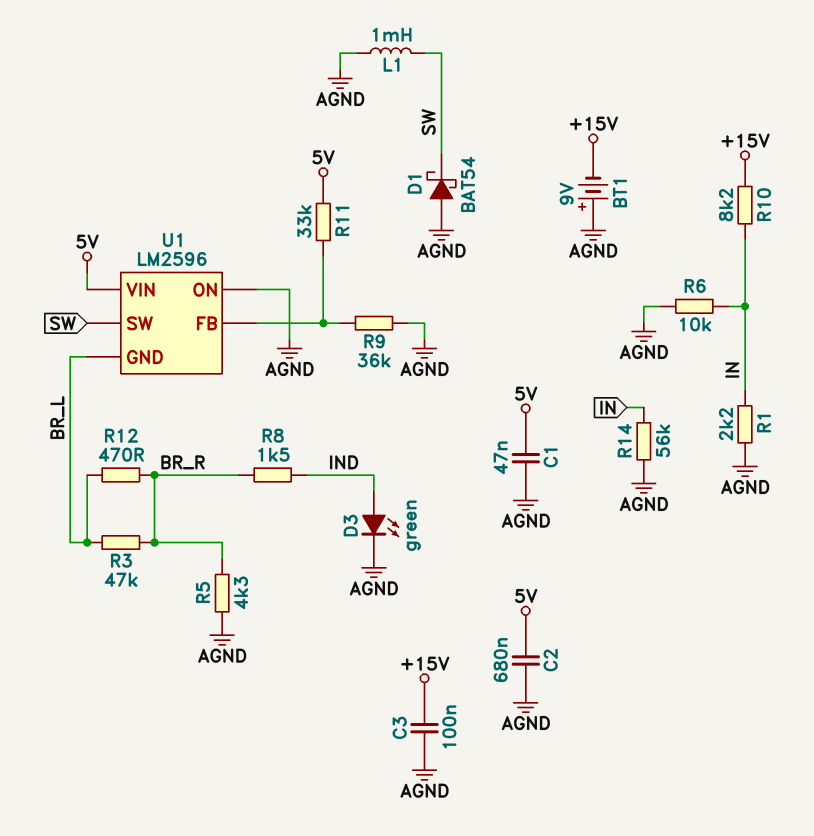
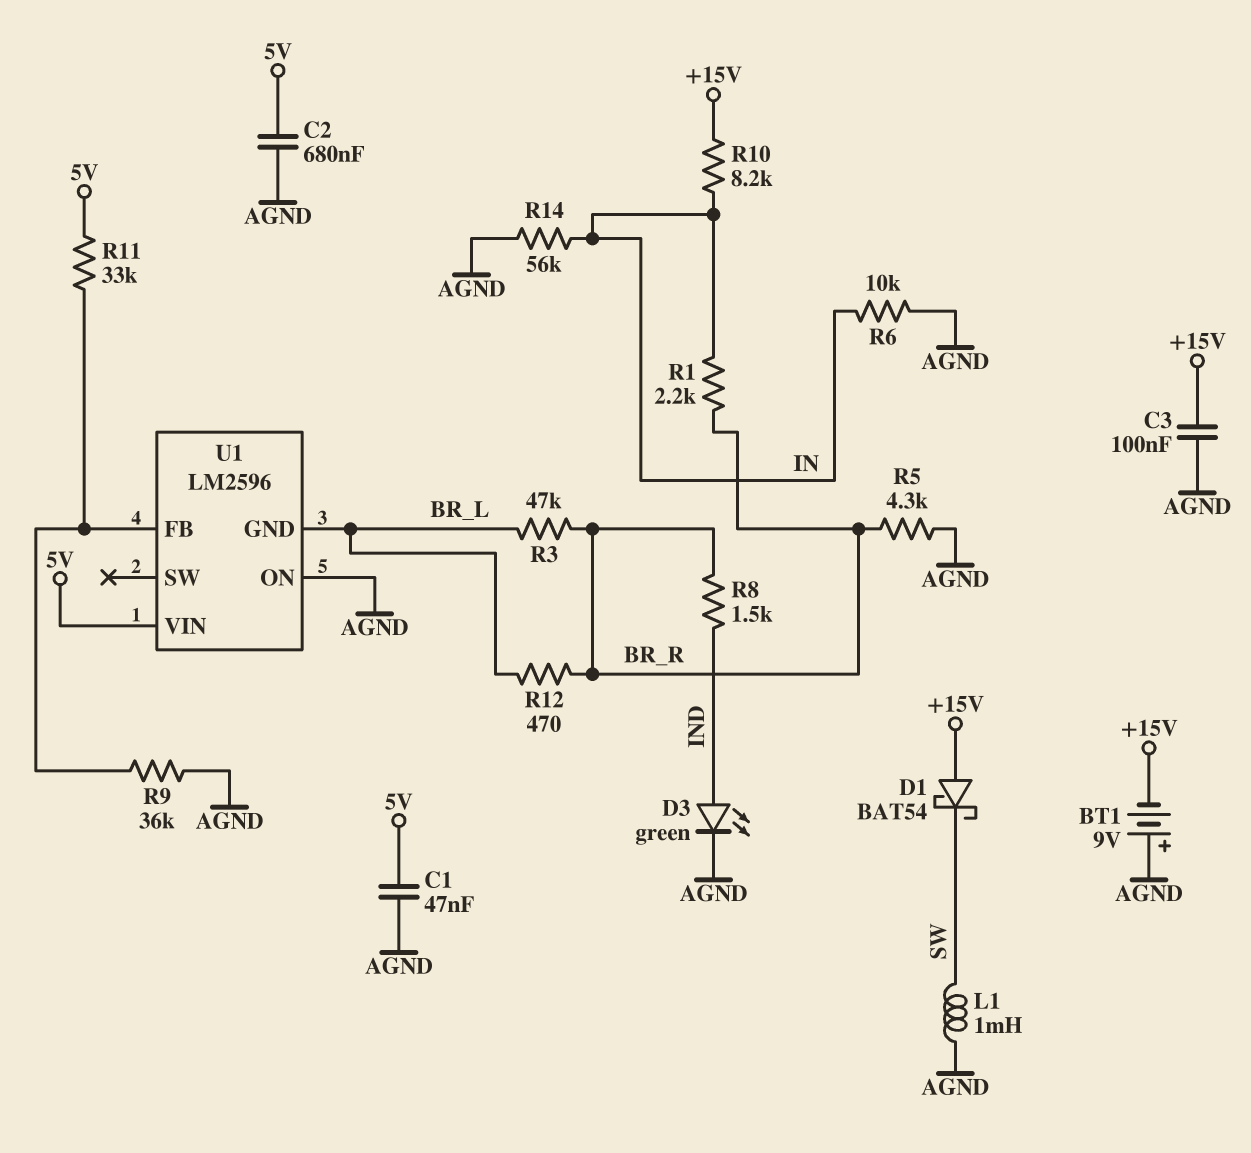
D1: schottky BAT54 (A AGND, K SW) -> schottky BAT54 (A +15V, K SW)
R1: 2.2k (AGND, IN) -> 2.2k (BR_R, IN)
U1 pin SW: SW -> none

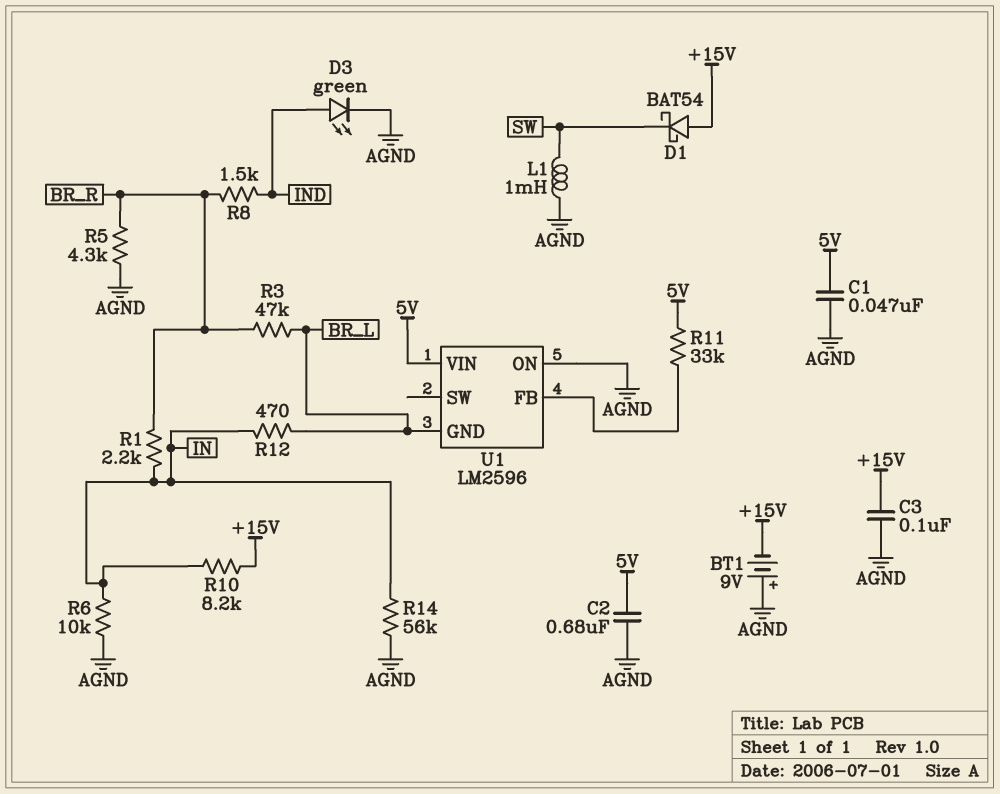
R9: 36k (AGND, U1/FB) -> none
R12: 470 (BR_L, BR_R) -> 470 (BR_L, IN)

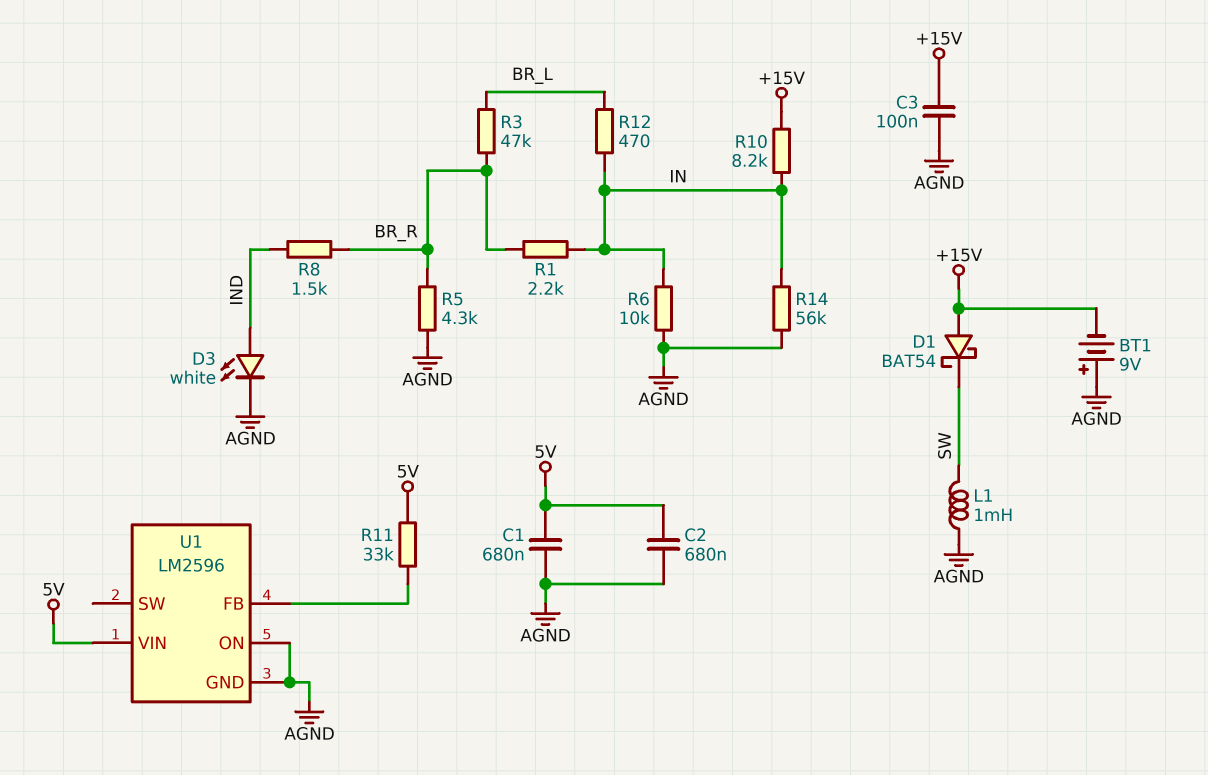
C1: 47nF (5V, AGND) -> 680nF (5V, AGND)
D3: LED green (A IND, K AGND) -> LED white (A IND, K AGND)
U1 pin GND: BR_L -> AGND

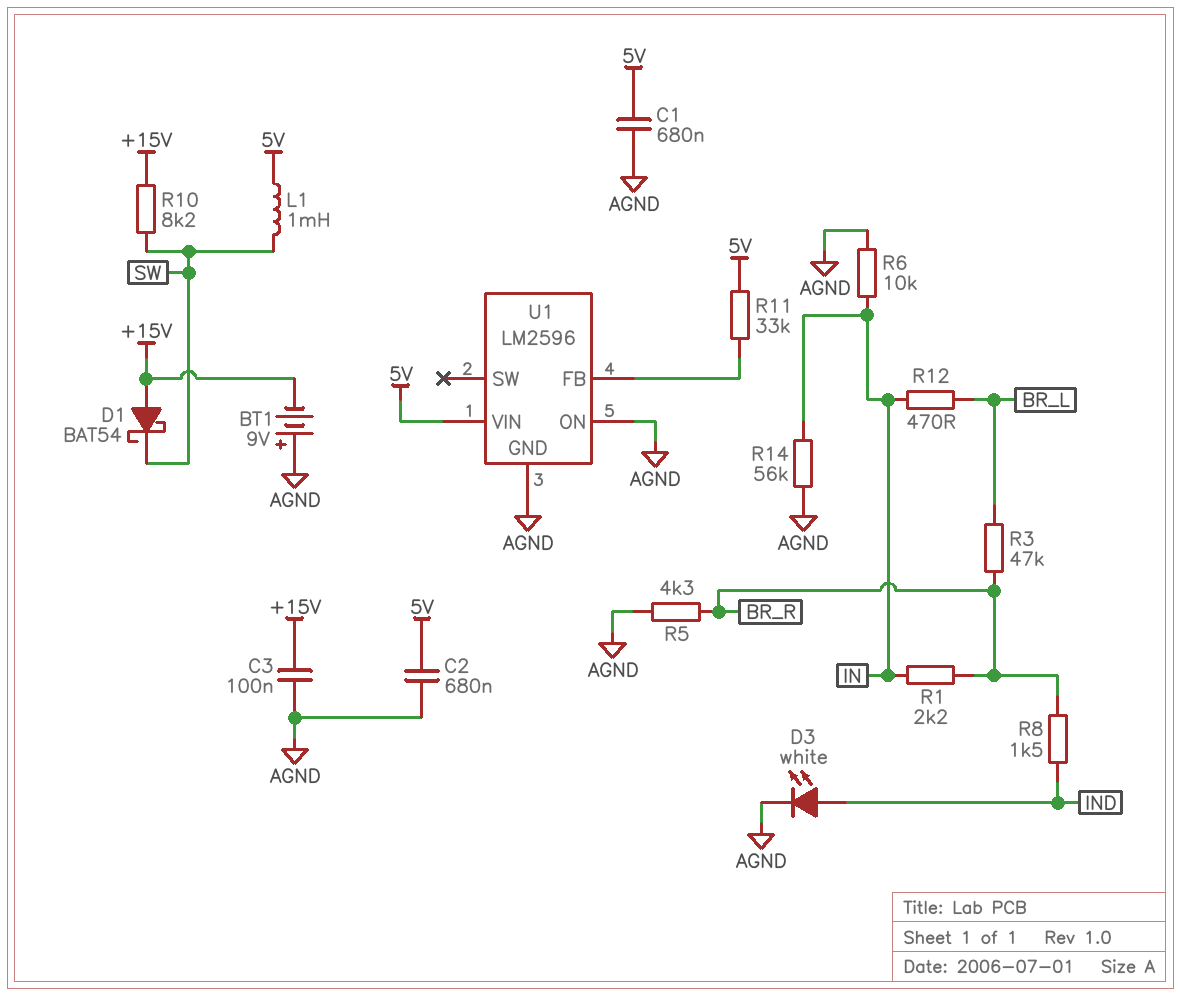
L1: 1mH (AGND, SW) -> 1mH (5V, SW)
R10: 8.2k (+15V, IN) -> 8.2k (+15V, SW)

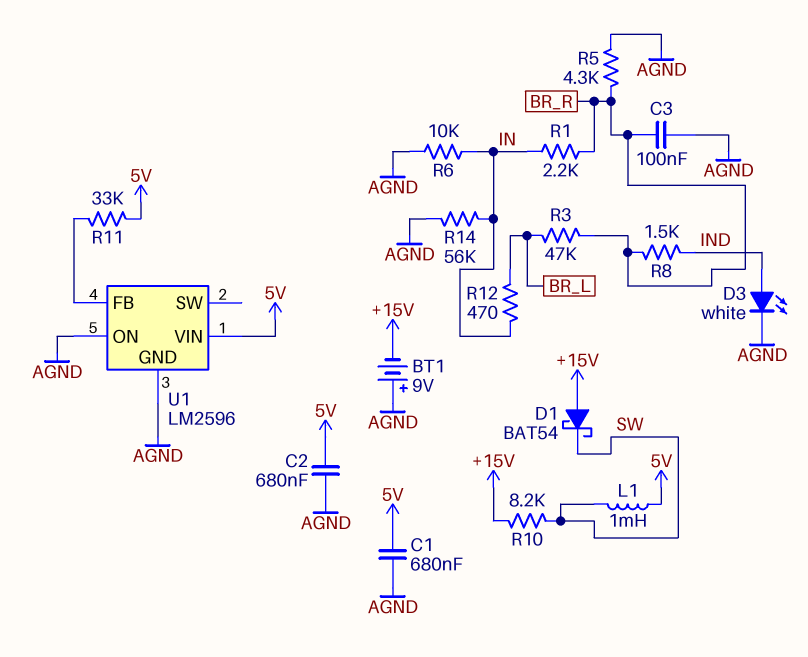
C3: 100nF (+15V, AGND) -> 100nF (AGND, BR_R)

